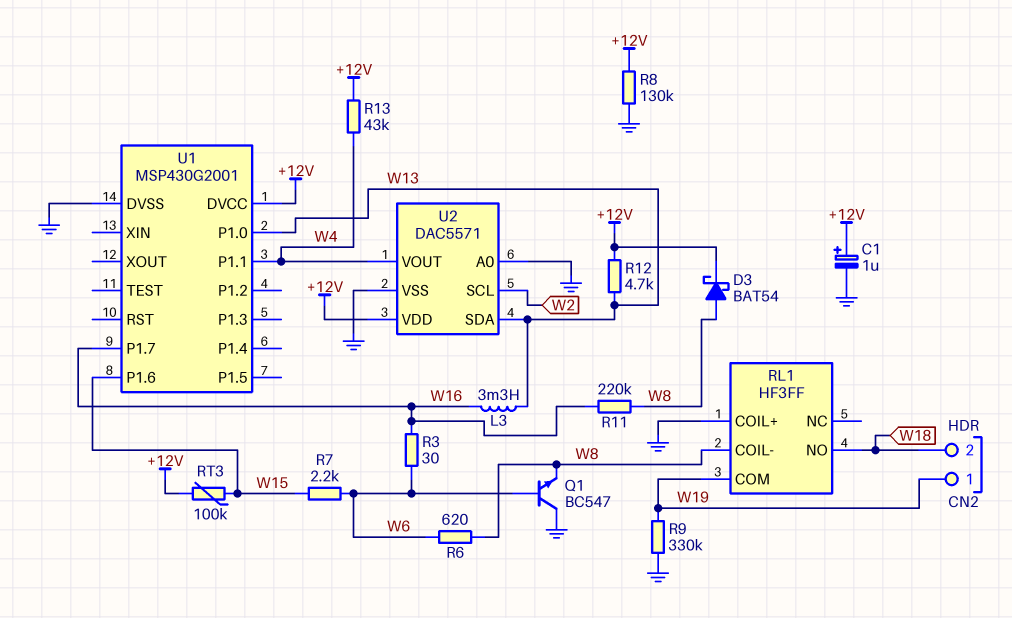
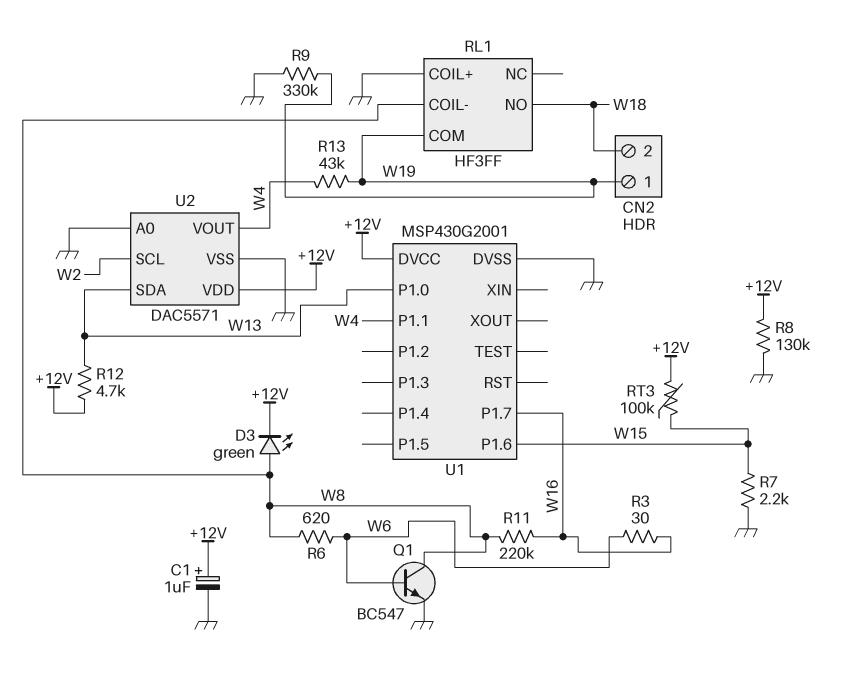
D3: schottky BAT54 (A W8, K +12V) -> LED green (A W8, K +12V)
L3: 3.3mH (W13, W16) -> none
Q1: NPN BC547 (B W6, C GND, E W8) -> NPN BC547 (B W6, C W8, E GND)
R7: 2.2k (W6, W15) -> 2.2k (GND, W15)
R13: 43k (+12V, W4) -> 43k (W4, W19)

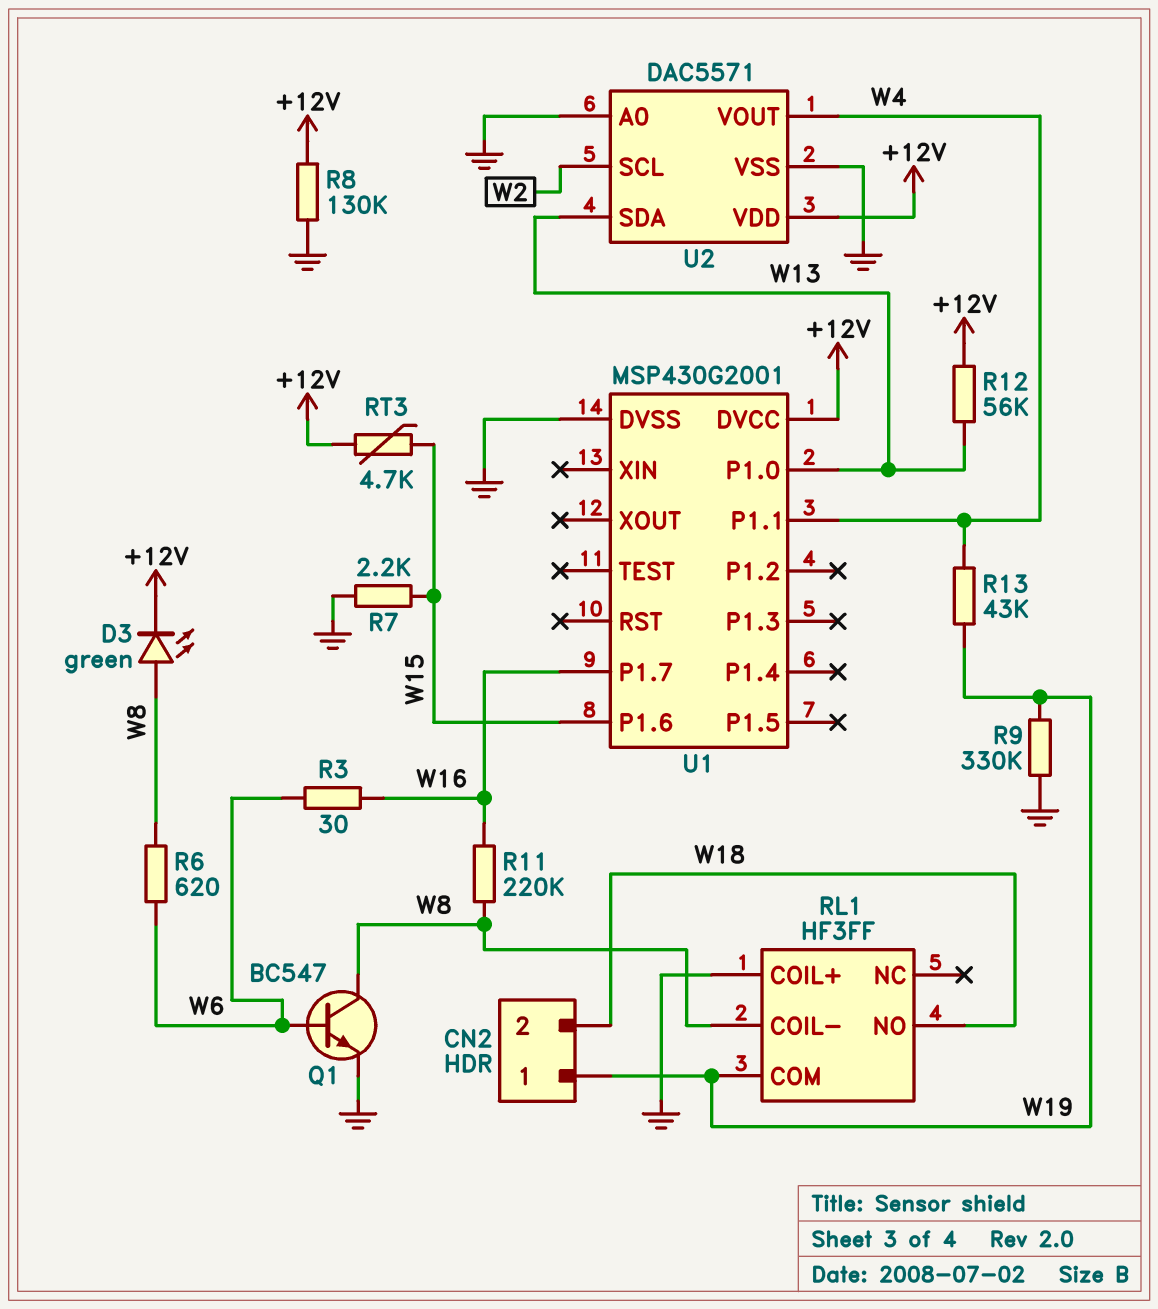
C1: 1uF (plus +12V, minus GND) -> none
R12: 4.7k (+12V, W13) -> 56k (+12V, W13)
RT3: 100k (+12V, W15) -> 4.7k (+12V, W15)

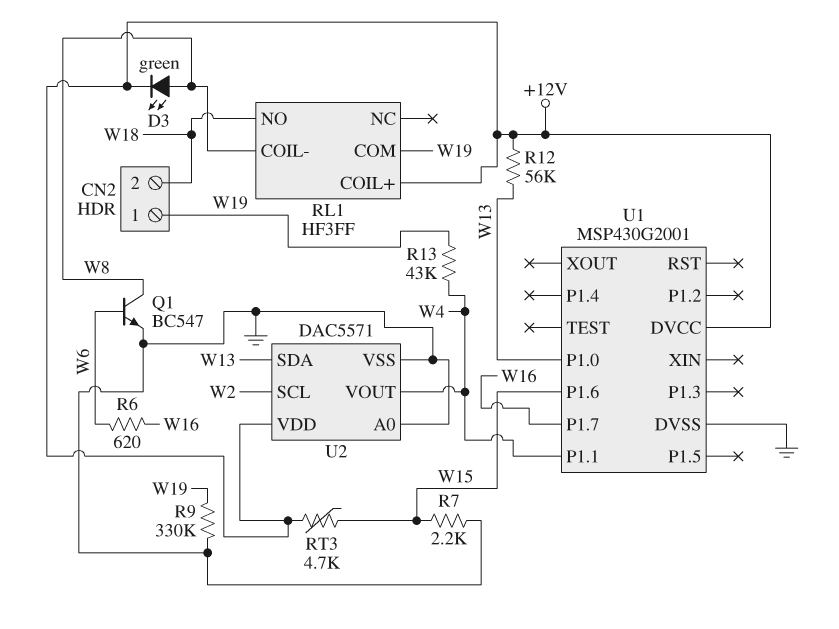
R3: 30 (W6, W16) -> none
R6: 620 (W6, W8) -> 620 (W6, W16)
R8: 130k (+12V, GND) -> none
R11: 220k (W8, W16) -> none
RL1 pin COIL+: GND -> +12V

